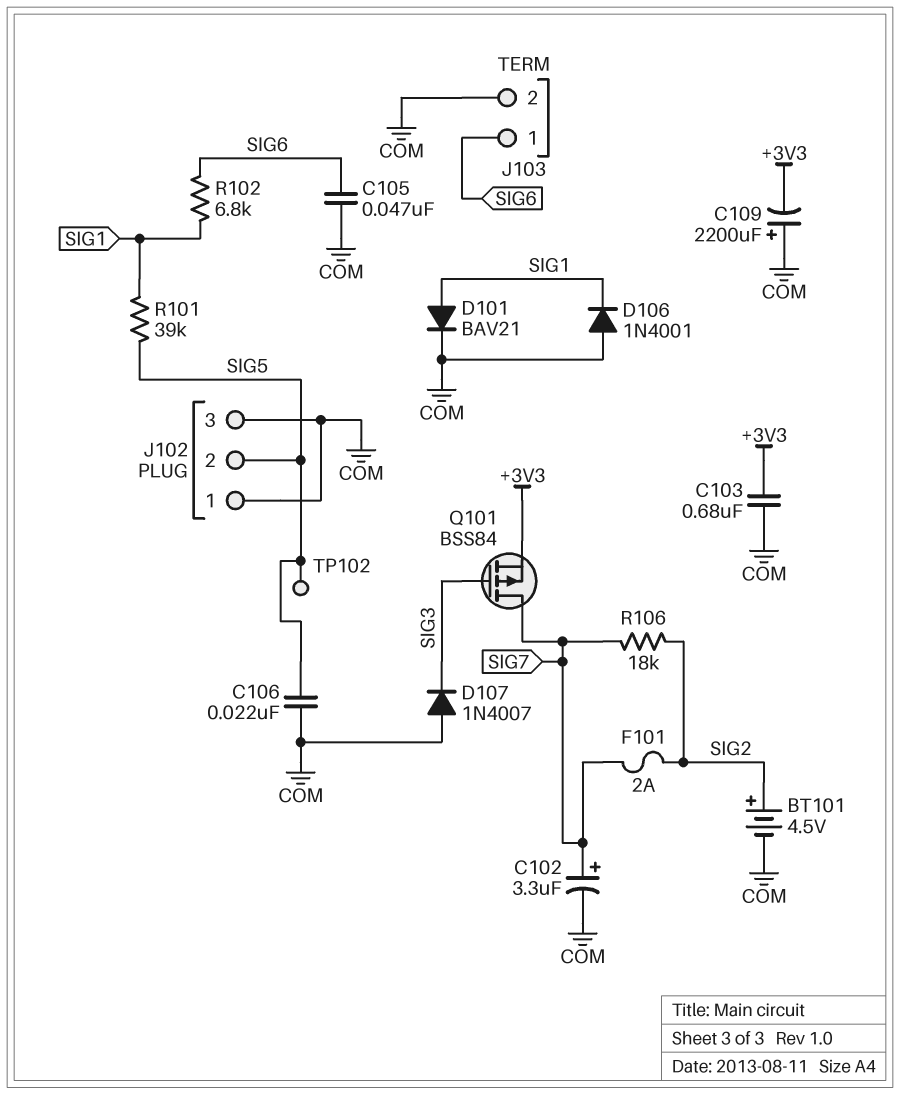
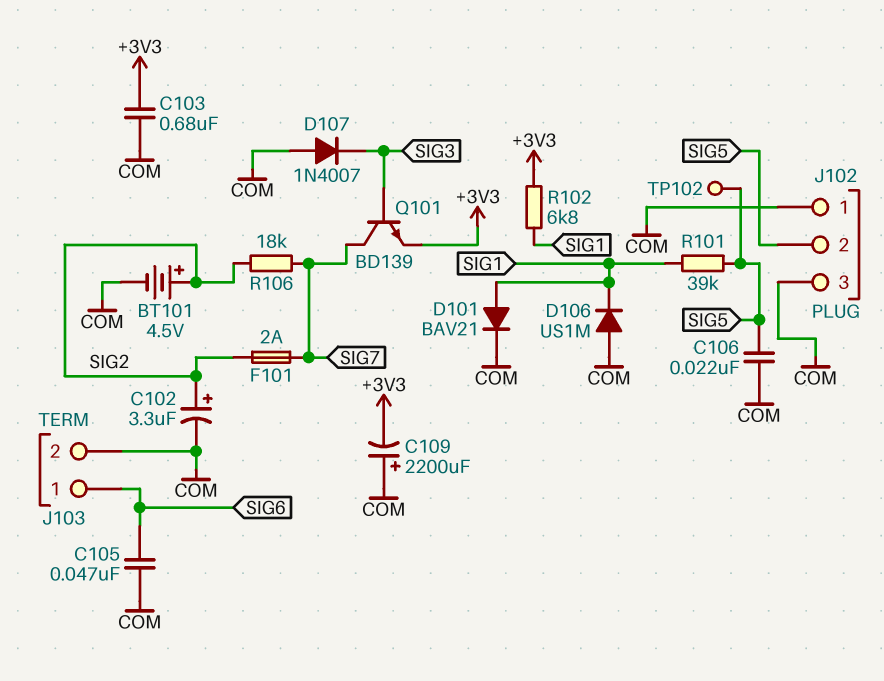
C102: 3.3uF (plus SIG7, minus COM) -> 3.3uF (plus SIG2, minus COM)
D106: diode 1N4001 (A COM, K SIG1) -> diode US1M (A COM, K SIG1)
Q101: PMOS BSS84 (G SIG3, D SIG7, S +3V3) -> NPN BD139 (B SIG3, C SIG7, E +3V3)
R102: 6.8k (SIG1, SIG6) -> 6.8k (+3V3, SIG1)

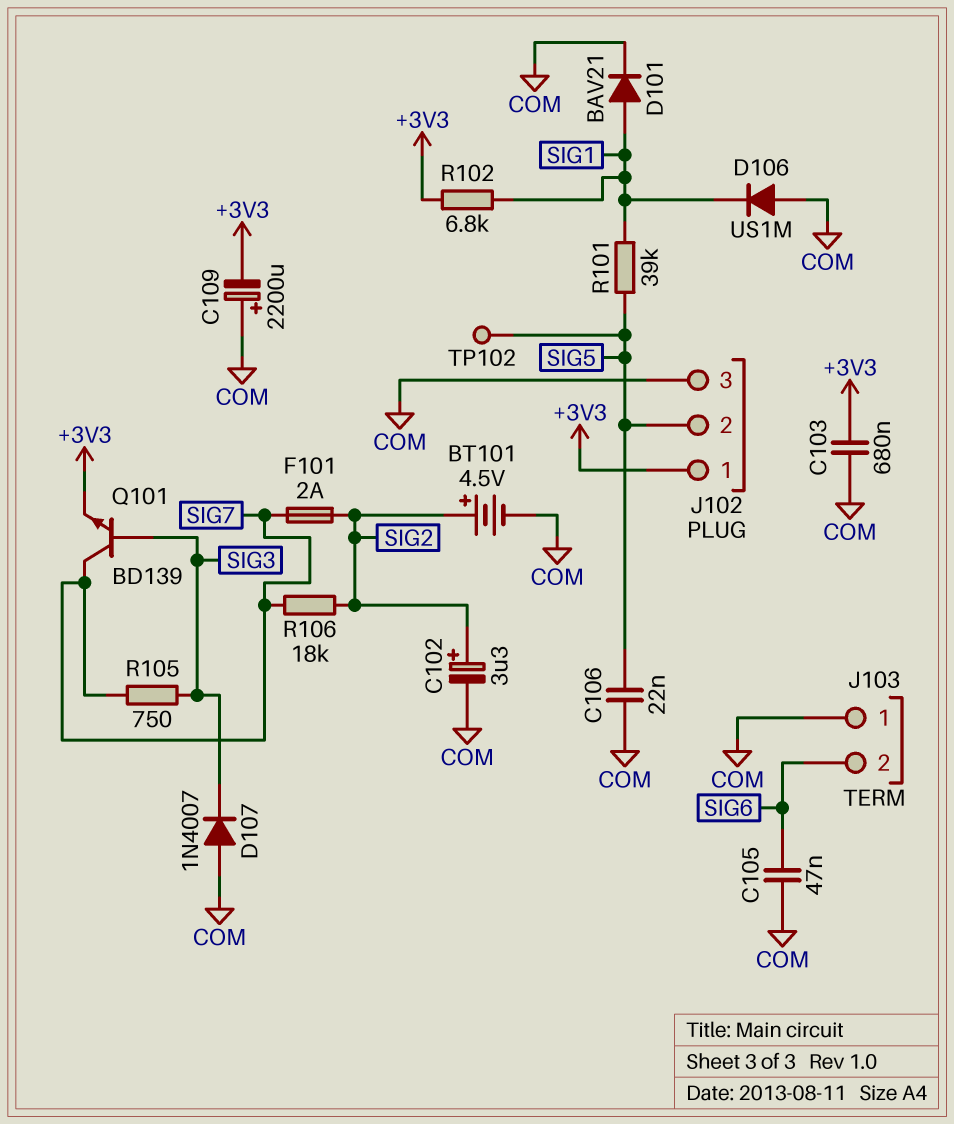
J102 pin 1: COM -> +3V3
J103 pin 1: SIG6 -> COM
J103 pin 2: COM -> SIG6
R105: none -> 750 (SIG3, SIG7)

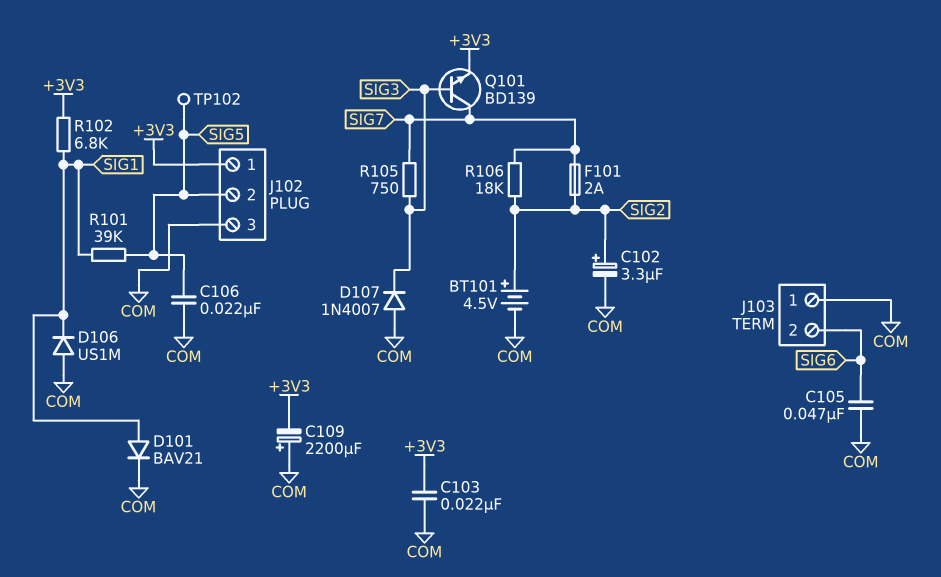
C103: 680nF (+3V3, COM) -> 22nF (+3V3, COM)

